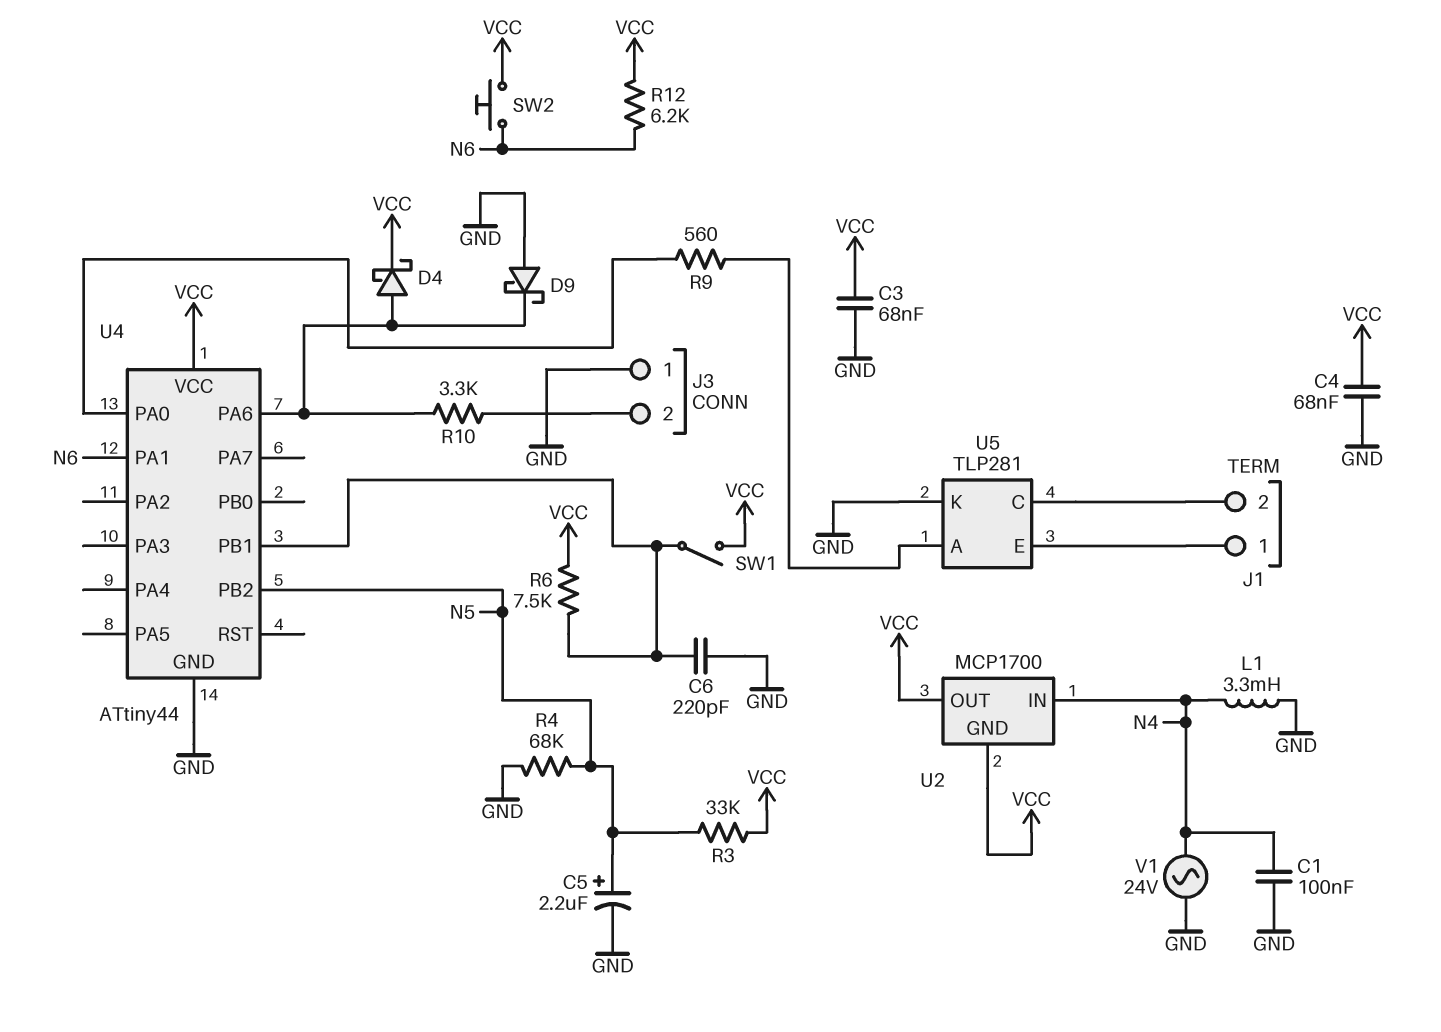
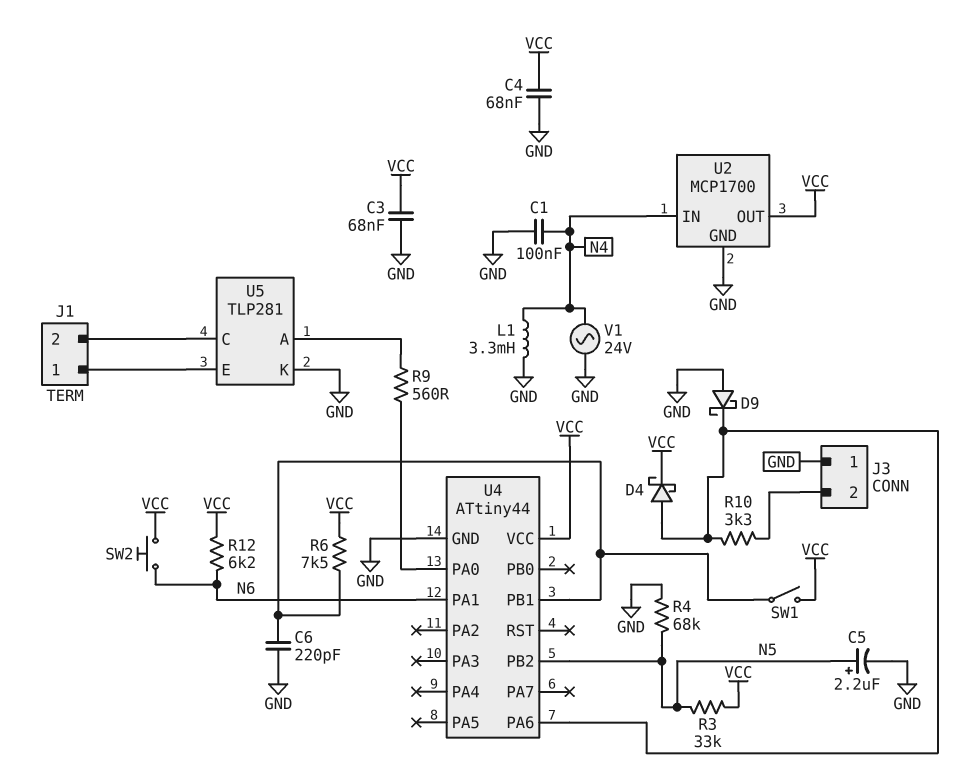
U2 pin GND: VCC -> GND

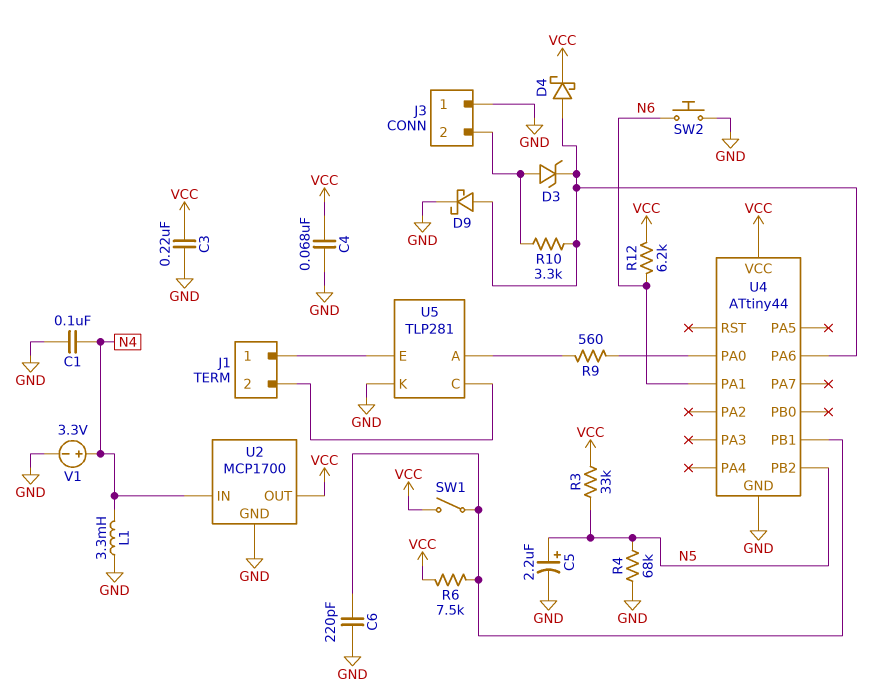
C3: 68nF (GND, VCC) -> 220nF (GND, VCC)
D3: none -> zener (A J3/2, K U4/PA6)
D9: schottky (A GND, K U4/PA6) -> schottky (A U4/PA6, K GND)
SW2: button (N6, VCC) -> button (GND, N6)
V1: AC 24V (GND, N4) -> 3.3V (plus N4, minus GND)

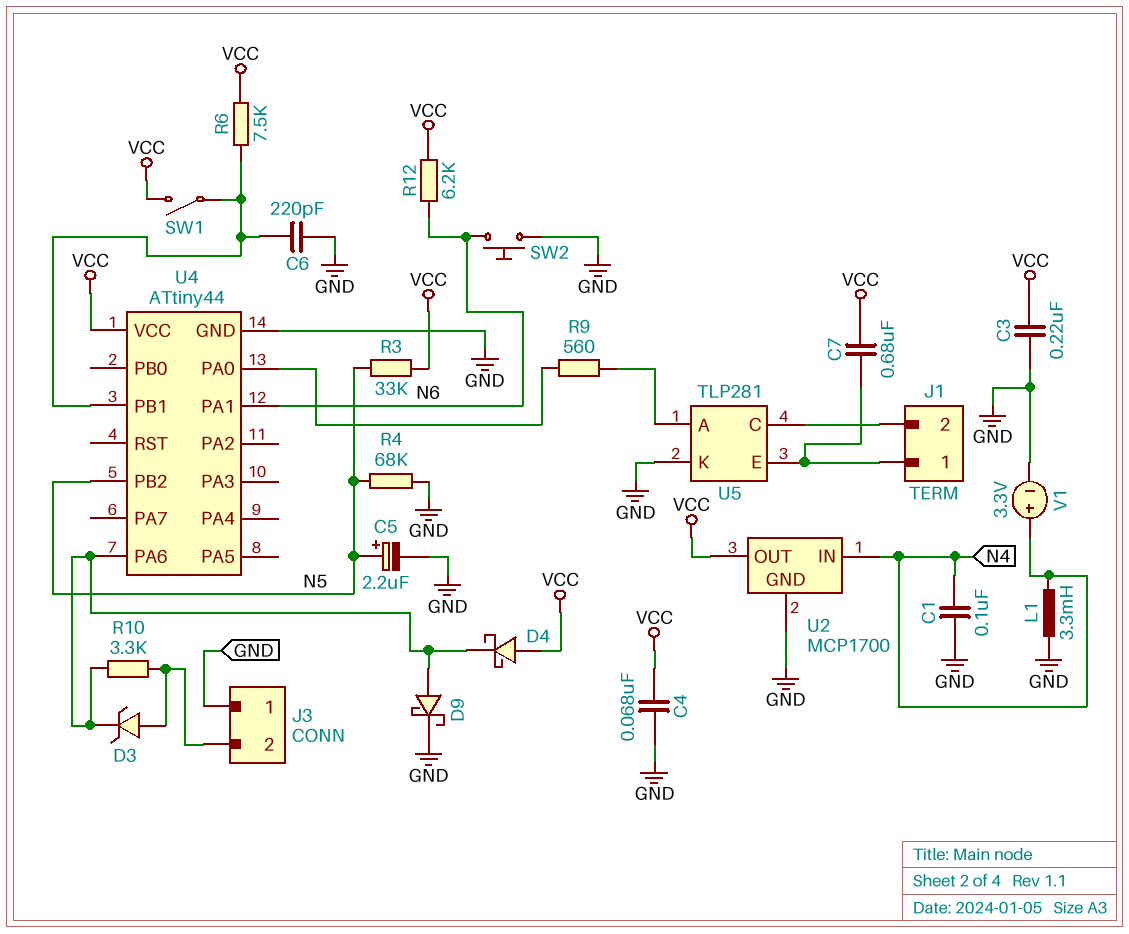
C7: none -> 680nF (J1/1, VCC)
D4: schottky (A U4/PA6, K VCC) -> schottky (A VCC, K U4/PA6)

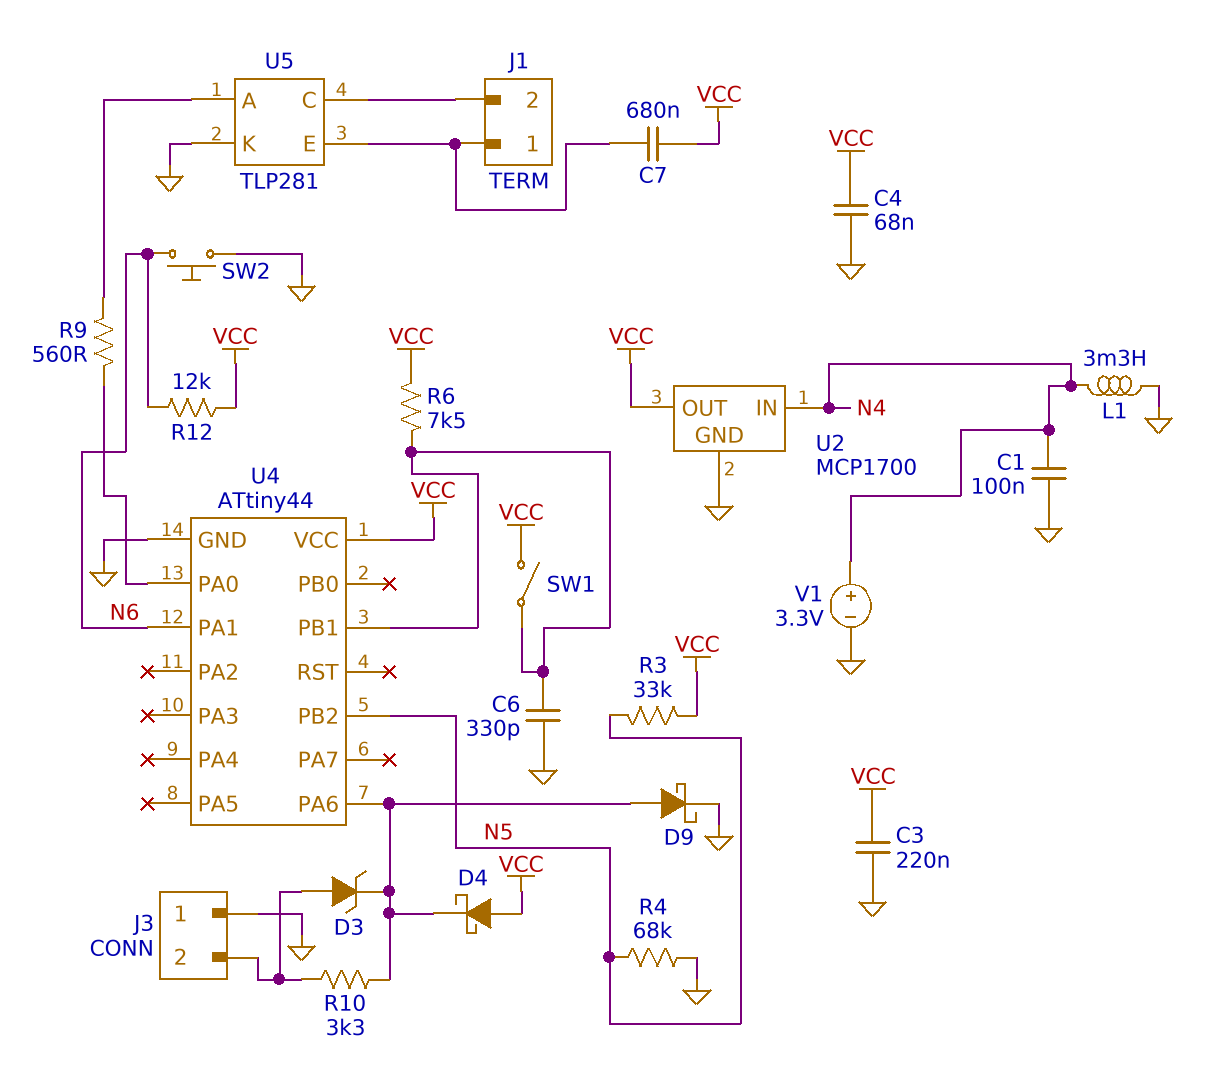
C5: 2.2uF (plus N5, minus GND) -> none
C6: 220pF (GND, U4/PB1) -> 330pF (GND, U4/PB1)
R12: 6.2k (N6, VCC) -> 12k (N6, VCC)

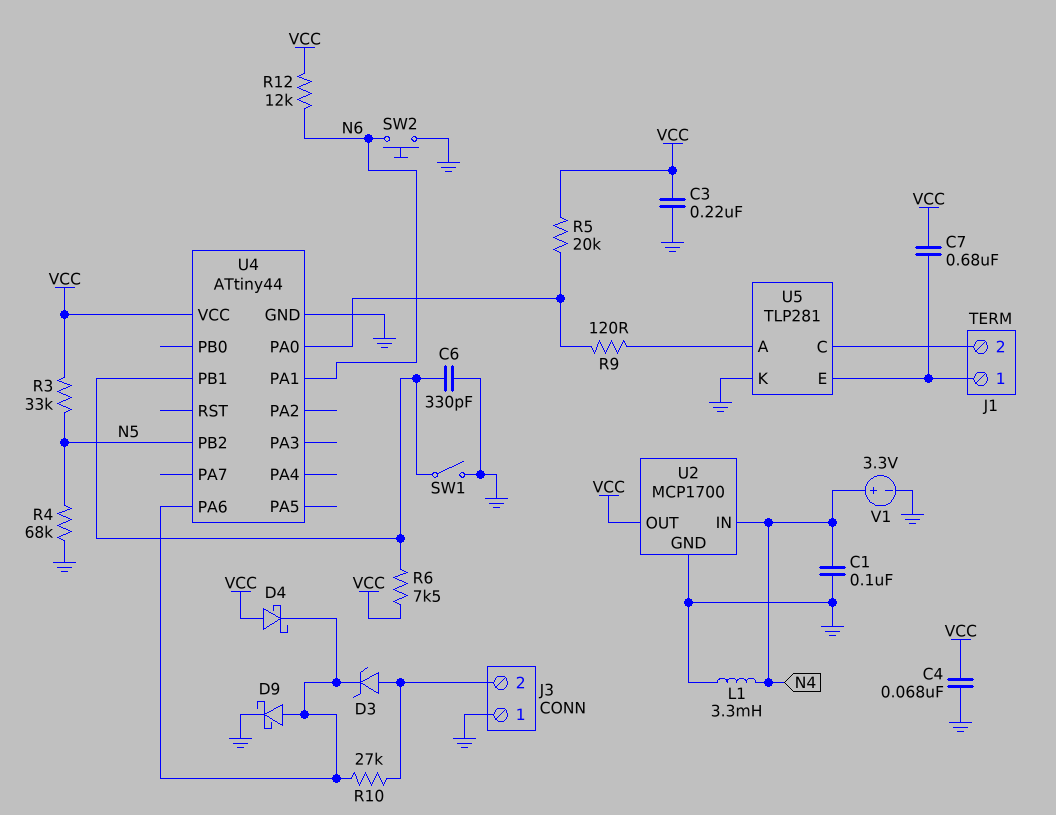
R5: none -> 20k (U4/PA0, VCC)
R9: 560 (U4/PA0, U5/A) -> 120 (U4/PA0, U5/A)
R10: 3.3k (J3/2, U4/PA6) -> 27k (J3/2, U4/PA6)
SW1: switch (U4/PB1, VCC) -> switch (GND, U4/PB1)

